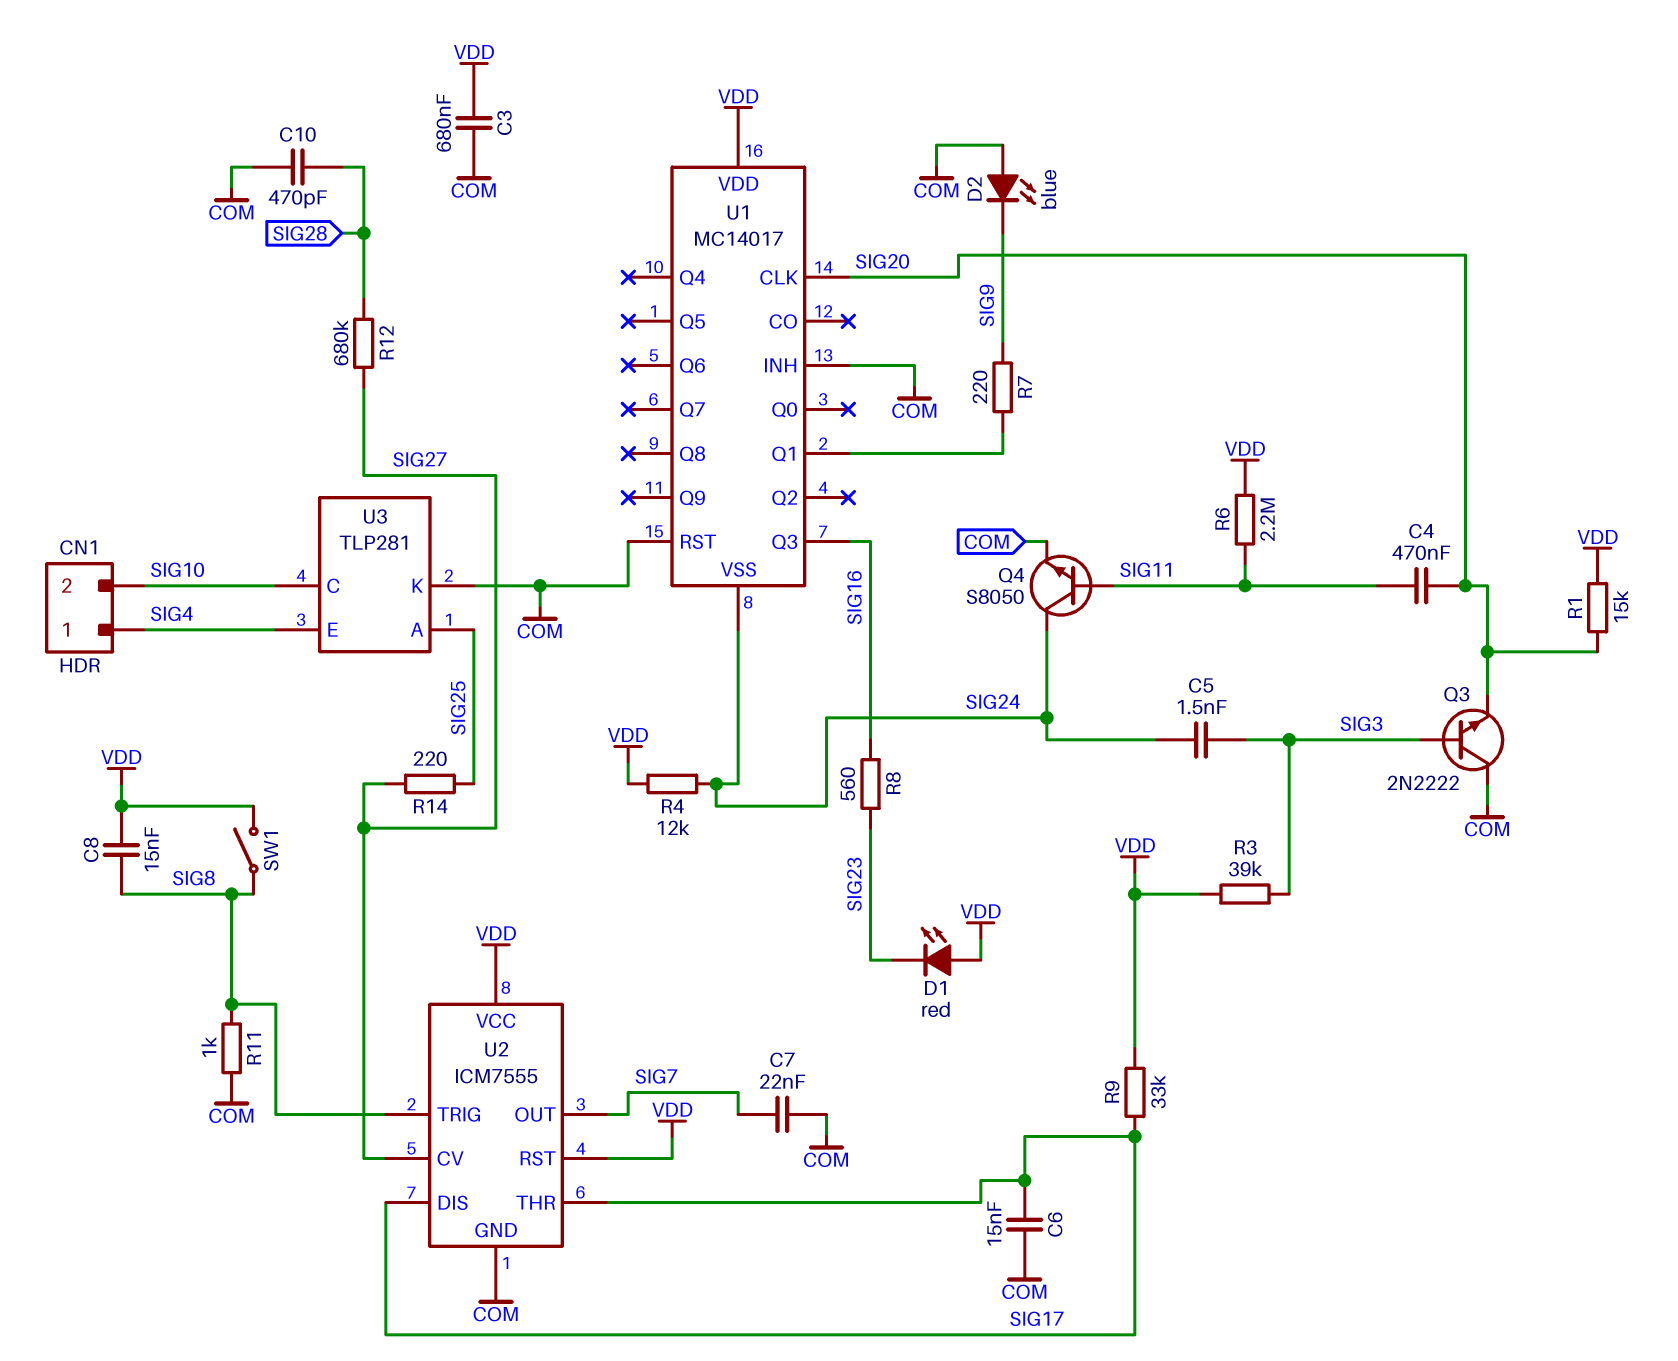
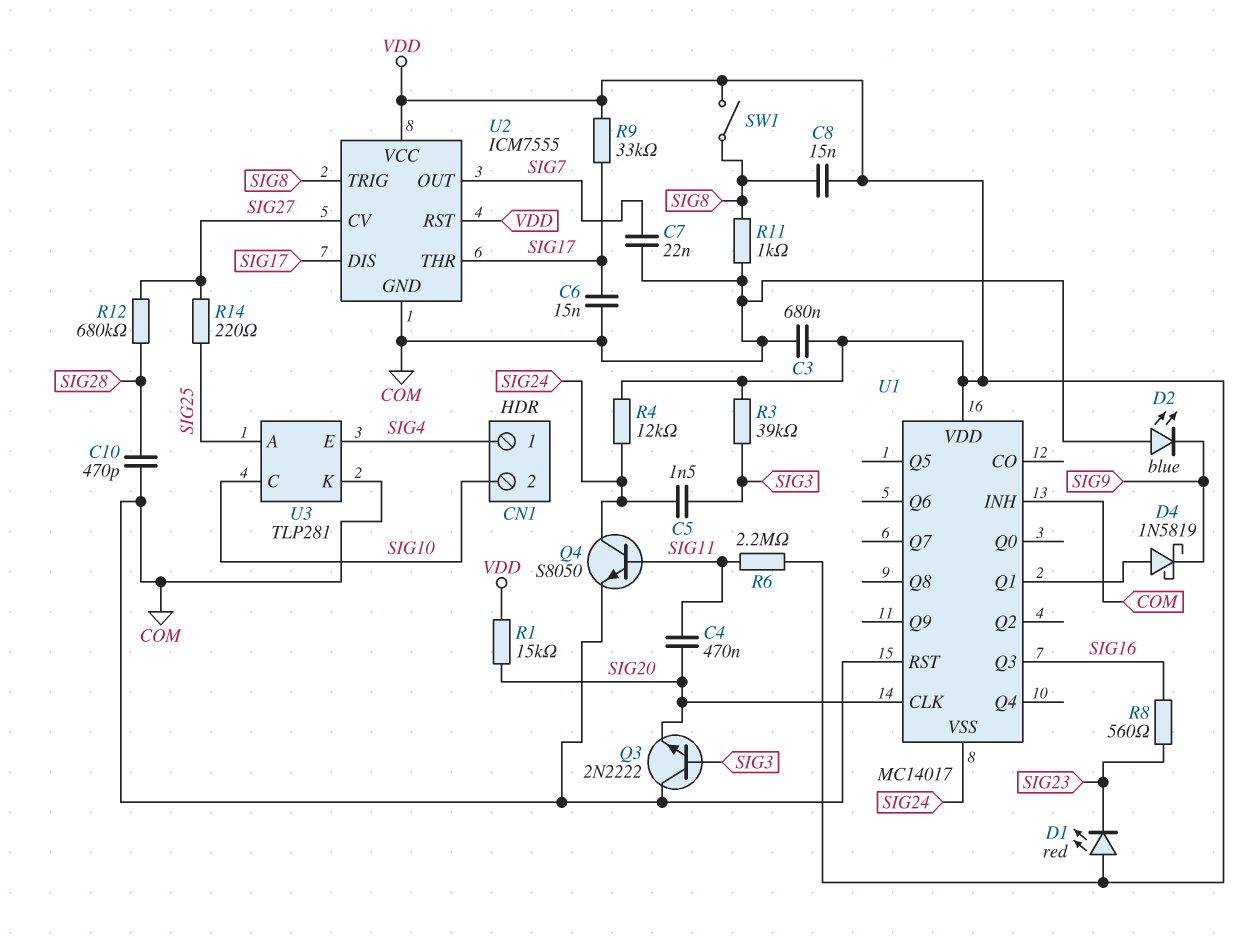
D4: none -> schottky 1N5819 (A U1/Q1, K SIG9)
R7: 220 (SIG9, U1/Q1) -> none

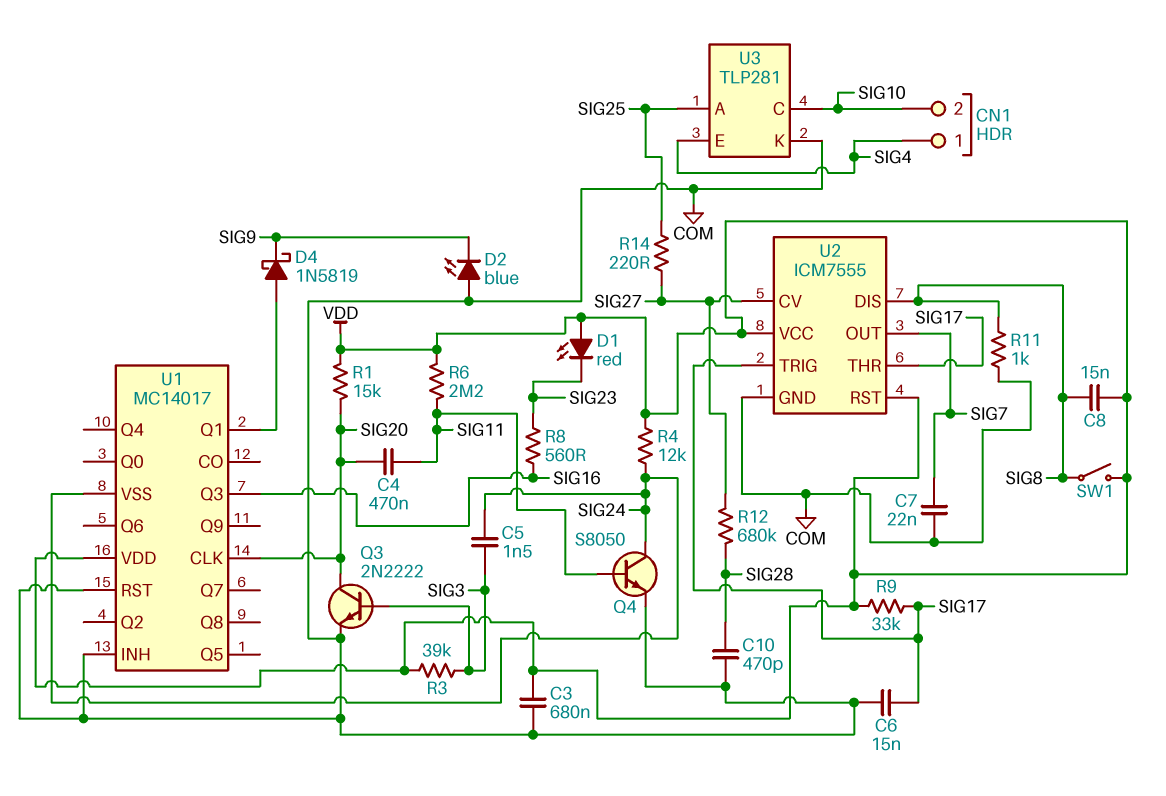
Q3: NPN 2N2222 (B SIG3, C COM, E SIG20) -> NPN 2N2222 (B SIG3, C SIG20, E COM)
U2 pin DIS: SIG17 -> SIG8
U2 pin TRIG: SIG8 -> SIG17

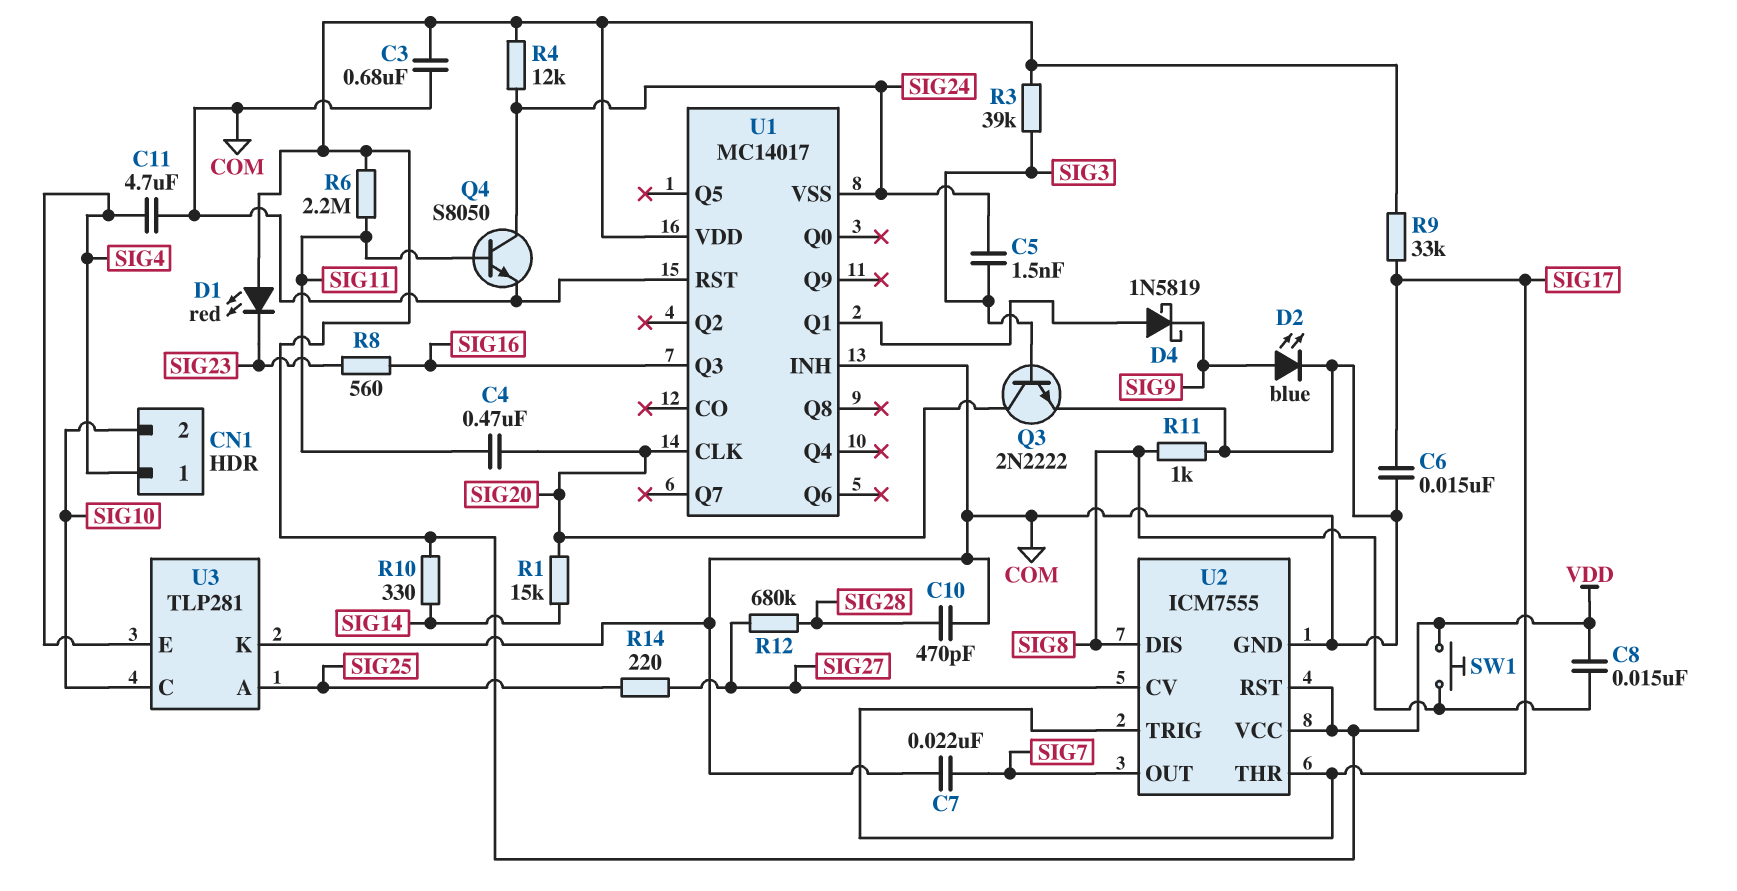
C11: none -> 4.7uF (COM, SIG4)
D2: LED blue (A COM, K SIG9) -> LED blue (A SIG9, K COM)
R1: 15k (SIG20, VDD) -> 15k (SIG14, SIG20)
R10: none -> 330 (SIG14, VDD)
SW1: switch (SIG8, VDD) -> button (SIG8, VDD)

